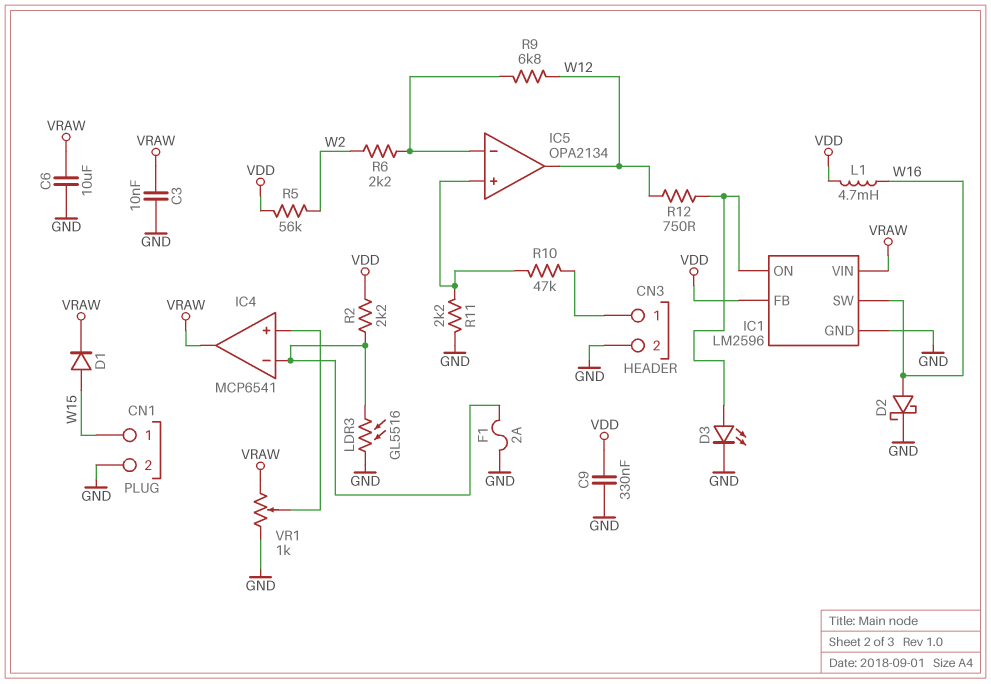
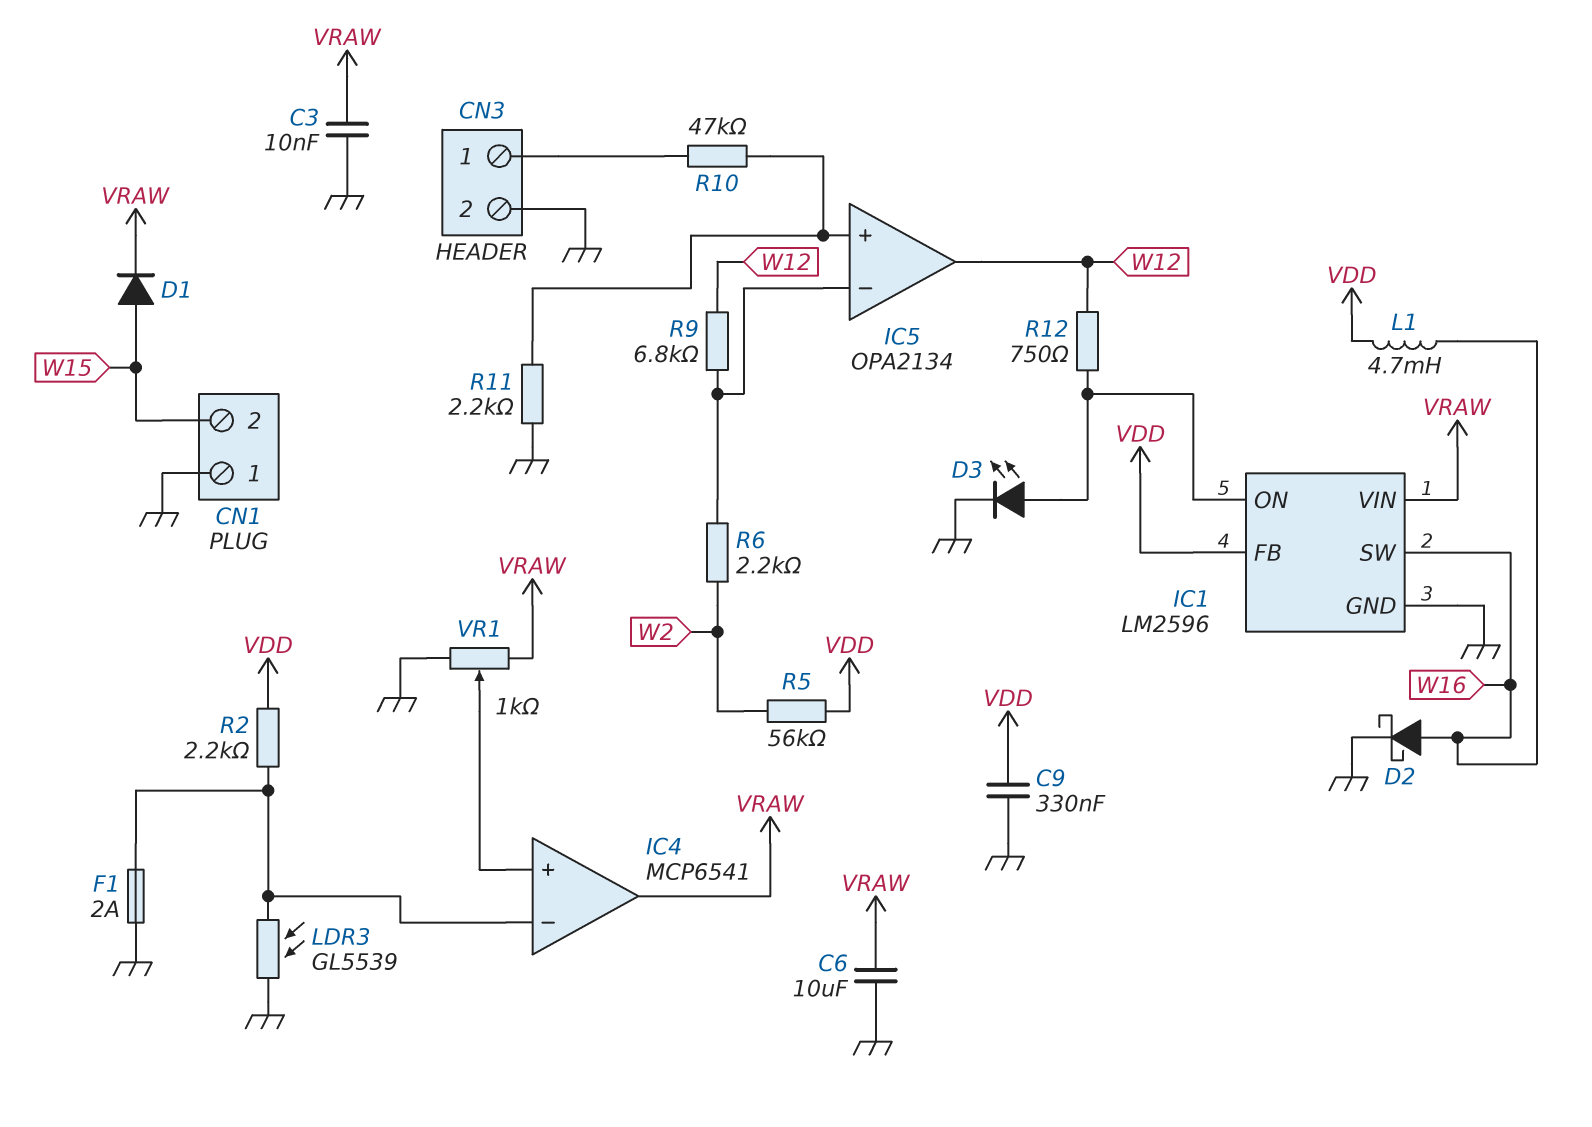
CN1 pin 1: W15 -> GND
CN1 pin 2: GND -> W15
LDR3: GL5516 (GND, IC4/in-) -> GL5539 (GND, IC4/in-)

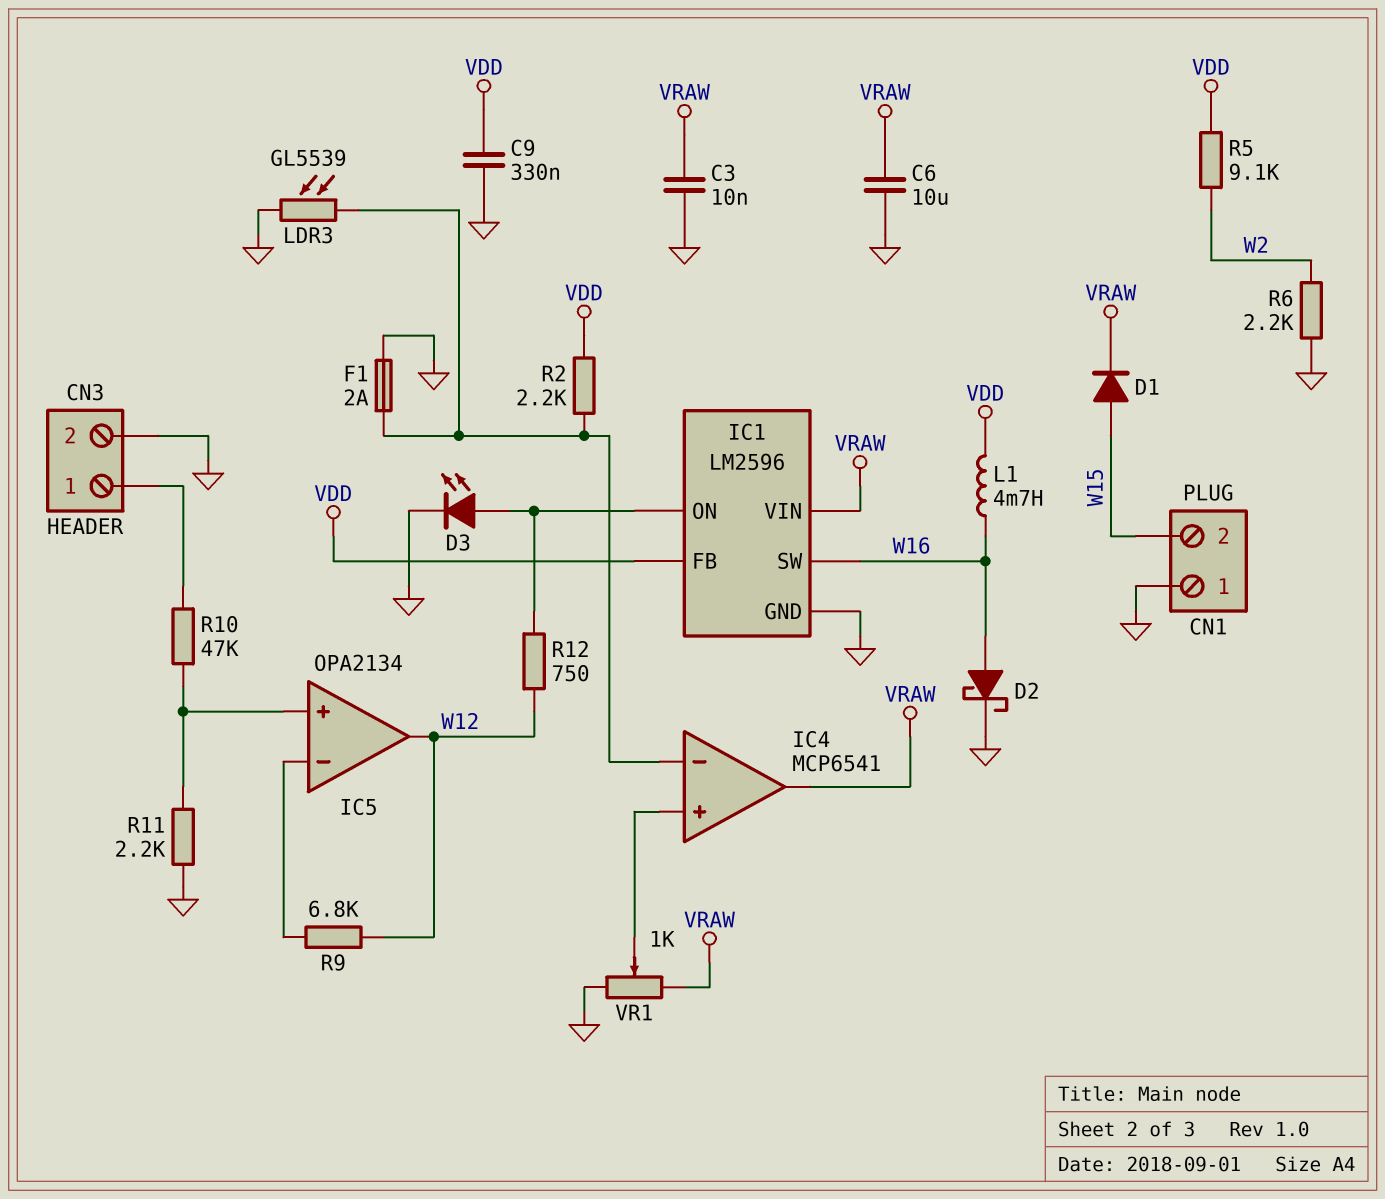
R5: 56k (VDD, W2) -> 9.1k (VDD, W2)
R6: 2.2k (IC5/in-, W2) -> 2.2k (GND, W2)

